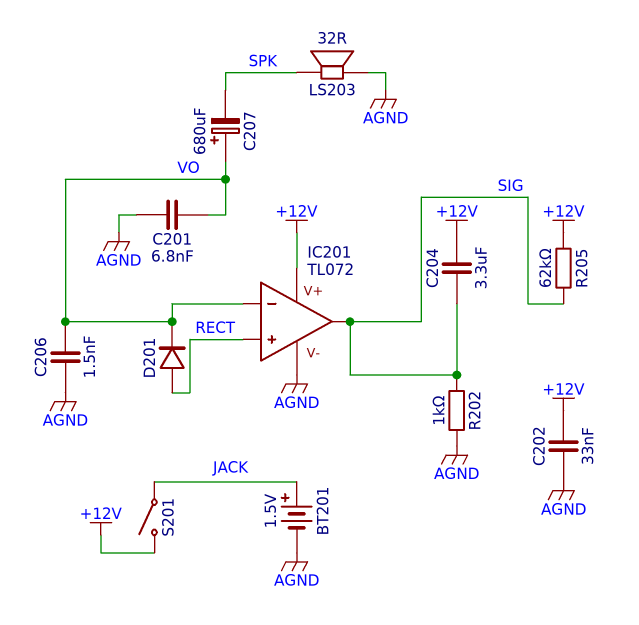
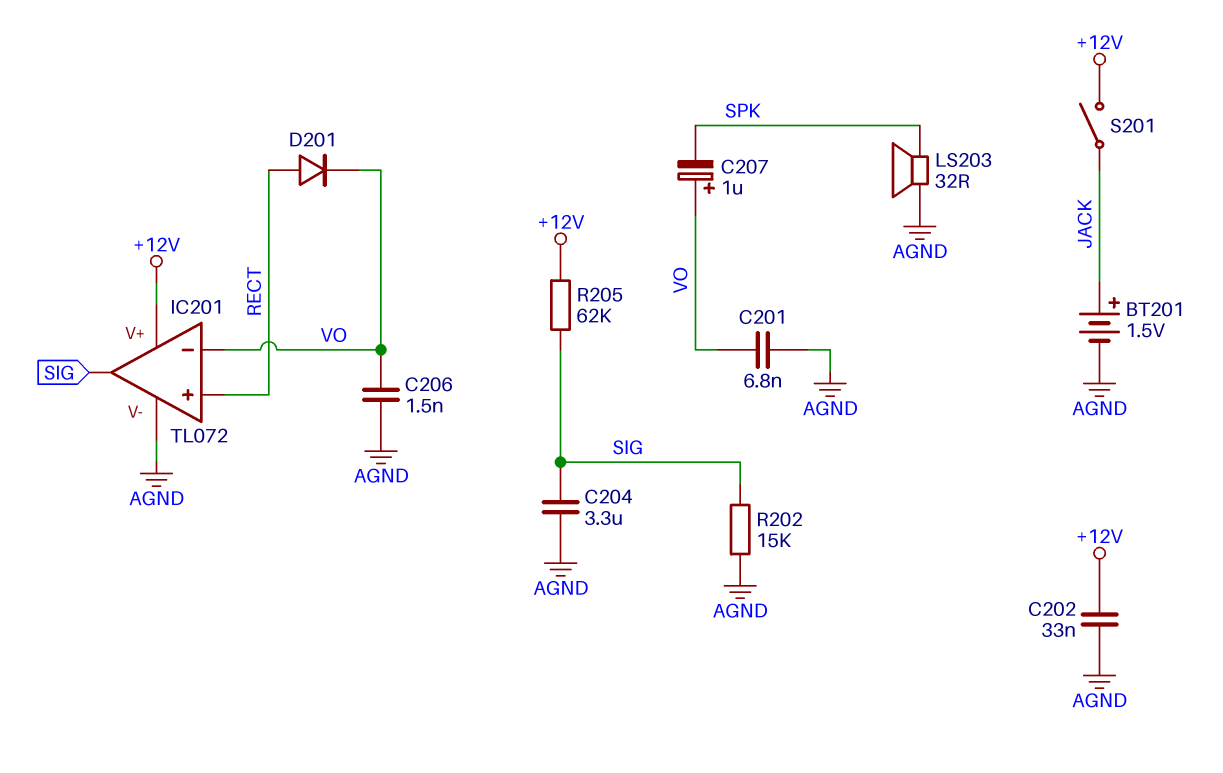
C204: 3.3uF (+12V, SIG) -> 3.3uF (AGND, SIG)
C207: 680uF (plus VO, minus SPK) -> 1uF (plus VO, minus SPK)
R202: 1k (AGND, SIG) -> 15k (AGND, SIG)

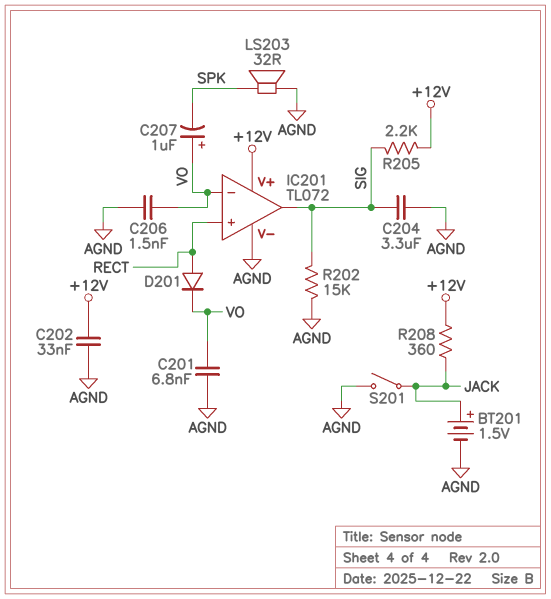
R205: 62k (+12V, SIG) -> 2.2k (+12V, SIG)
R208: none -> 360 (+12V, JACK)
S201: switch (+12V, JACK) -> switch (AGND, JACK)

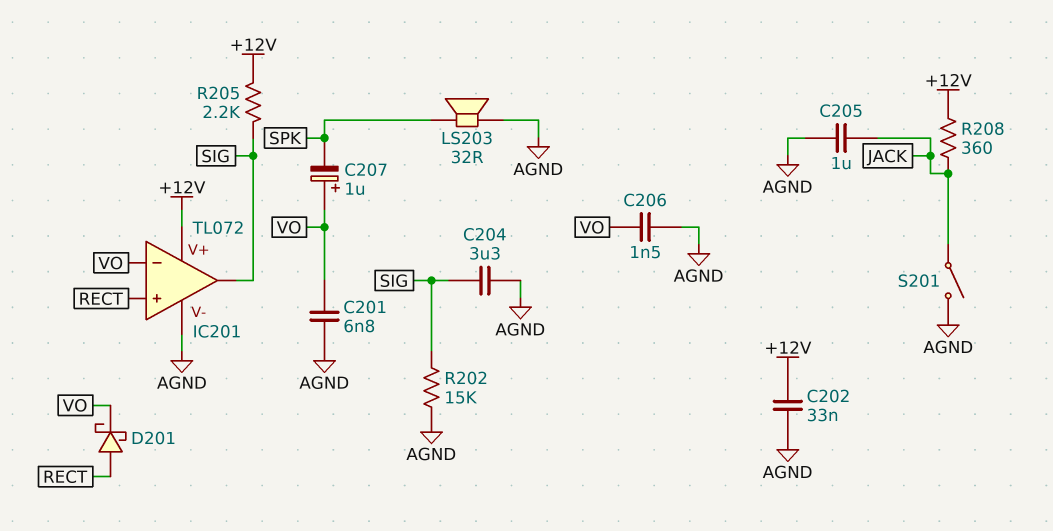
BT201: 1.5V (plus JACK, minus AGND) -> none
C205: none -> 1uF (AGND, JACK)
D201: diode (A RECT, K VO) -> schottky (A RECT, K VO)

